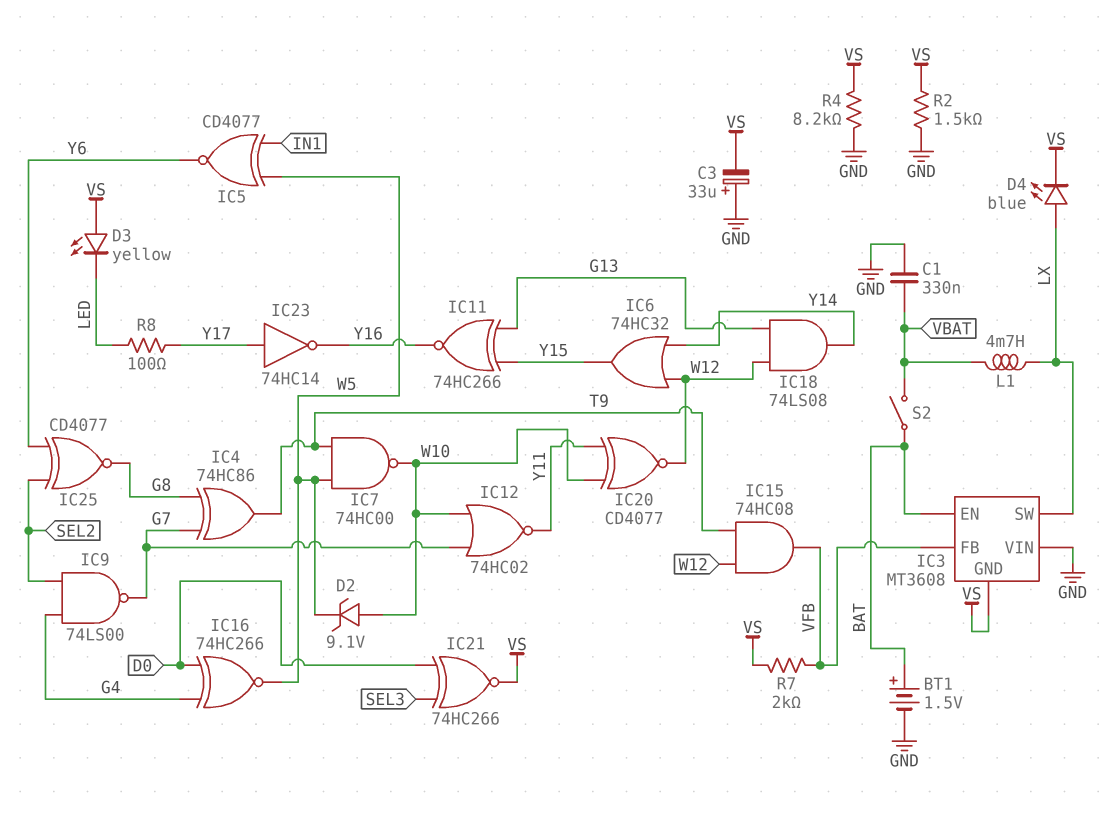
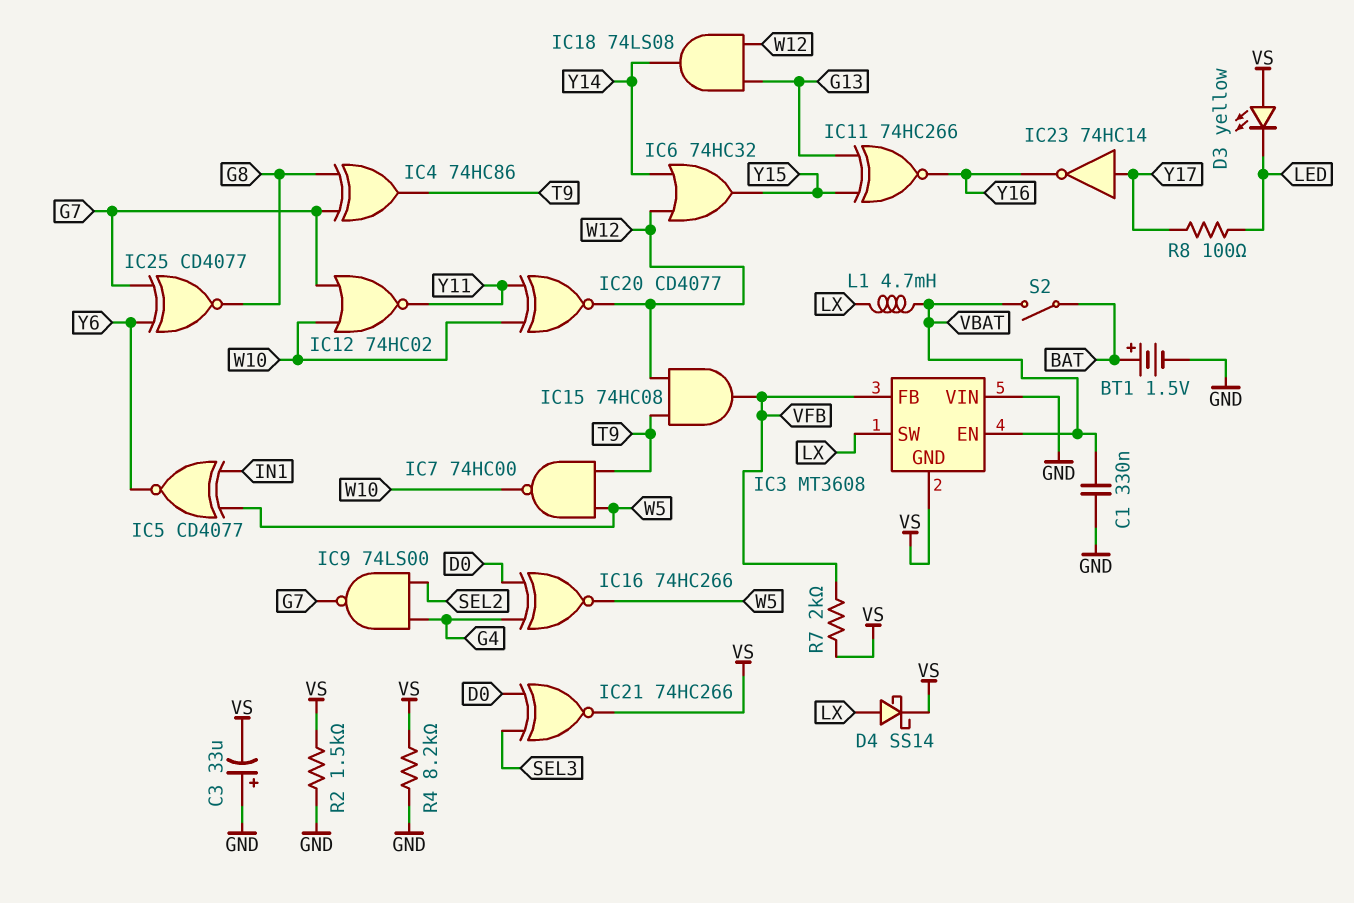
D2: zener 9.1V (A W10, K W5) -> none
D4: LED blue (A LX, K VS) -> schottky SS14 (A LX, K VS)
IC3 pin EN: BAT -> VBAT
IC25: XNOR CD4077 (in SEL2, in Y6, out G8) -> XNOR CD4077 (in G7, in Y6, out G8)

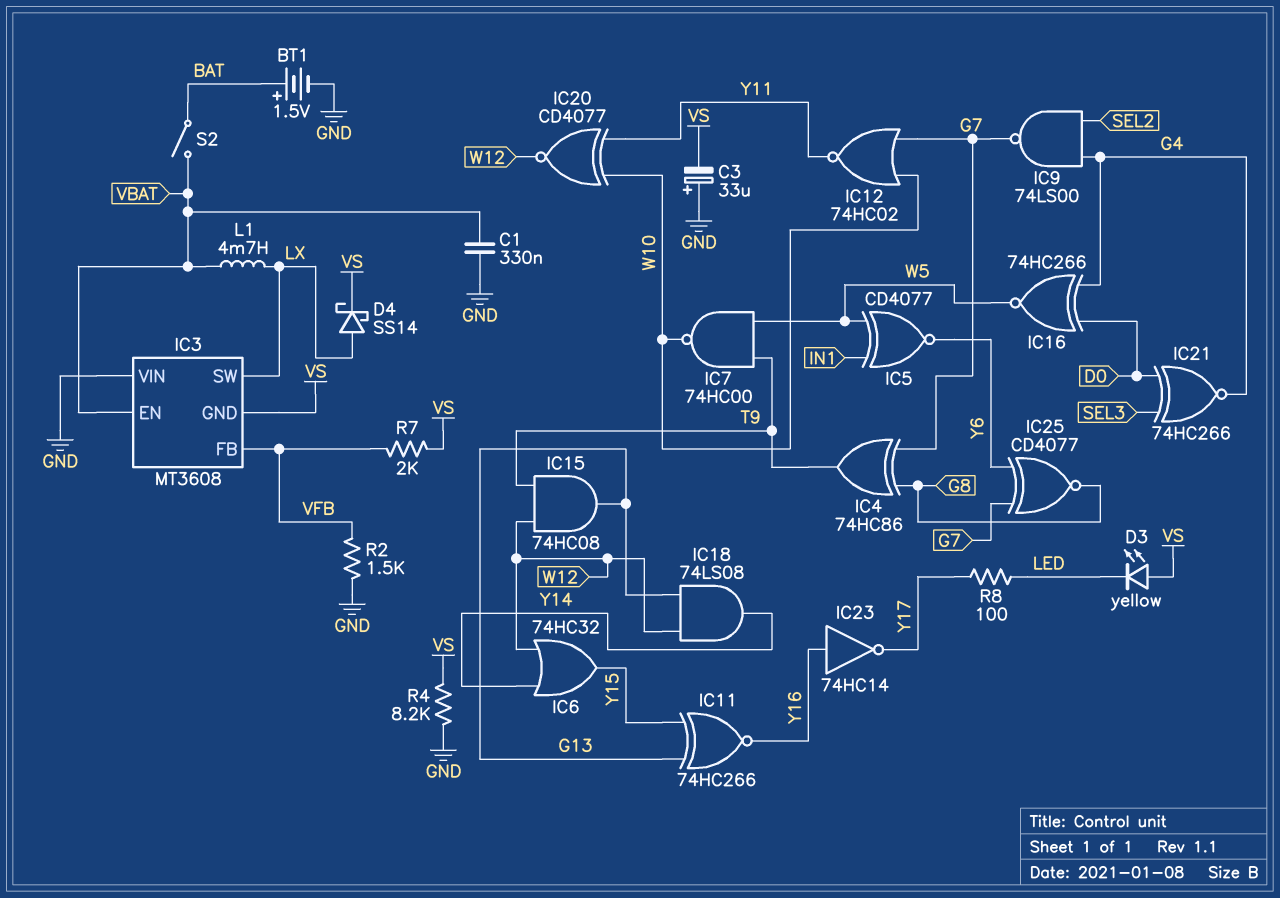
IC15: AND 74HC08 (in T9, in W12, out VFB) -> AND 74HC08 (in T9, in W12, out G13)
IC21: XNOR 74HC266 (in D0, in SEL3, out VS) -> XNOR 74HC266 (in D0, in SEL3, out G4)
IC23: NOT 74HC14 (in Y17, out Y16) -> NOT 74HC14 (in Y16, out Y17)
R2: 1.5k (GND, VS) -> 1.5k (GND, VFB)

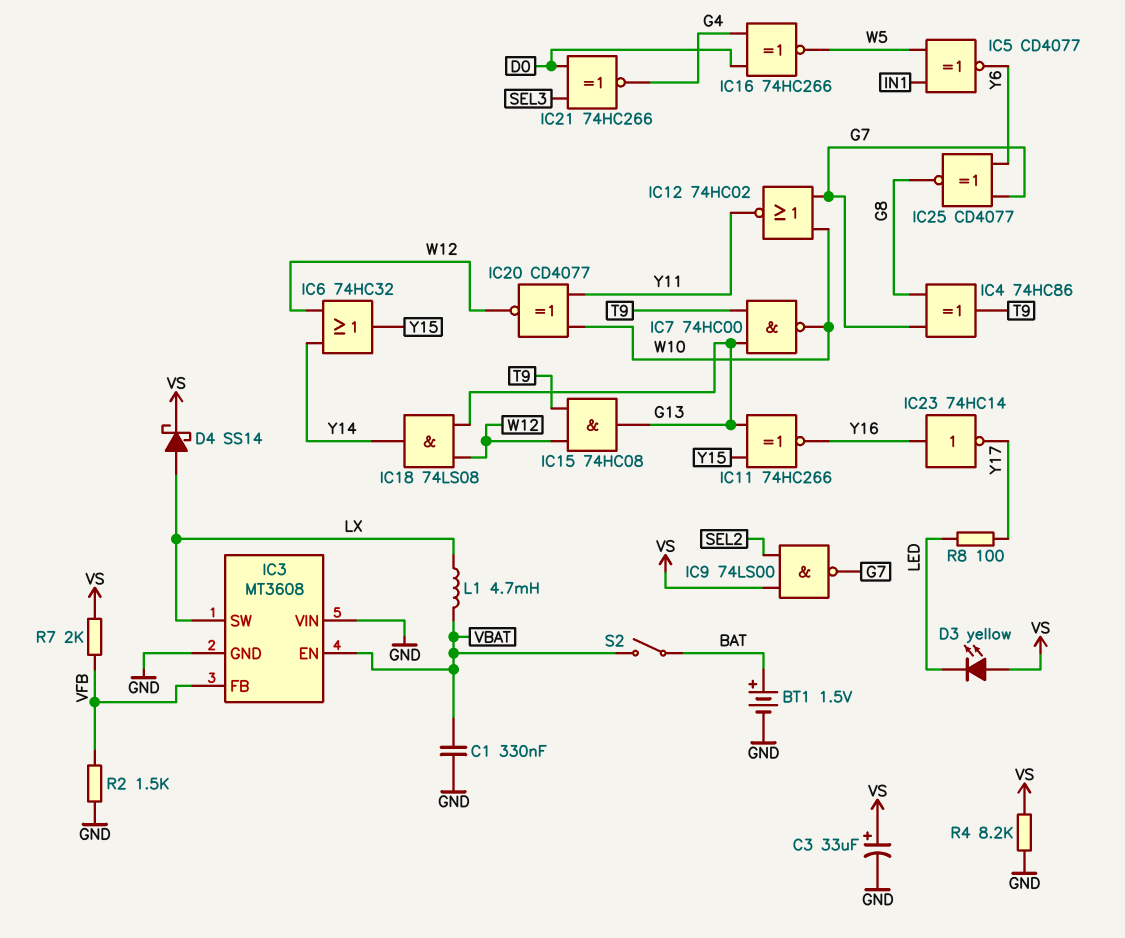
C3: 33uF (plus GND, minus VS) -> 33uF (plus VS, minus GND)
IC3 pin GND: VS -> GND
IC7: NAND 74HC00 (in T9, in W5, out W10) -> NAND 74HC00 (in G13, in T9, out W10)
IC9: NAND 74LS00 (in G4, in SEL2, out G7) -> NAND 74LS00 (in SEL2, in VS, out G7)

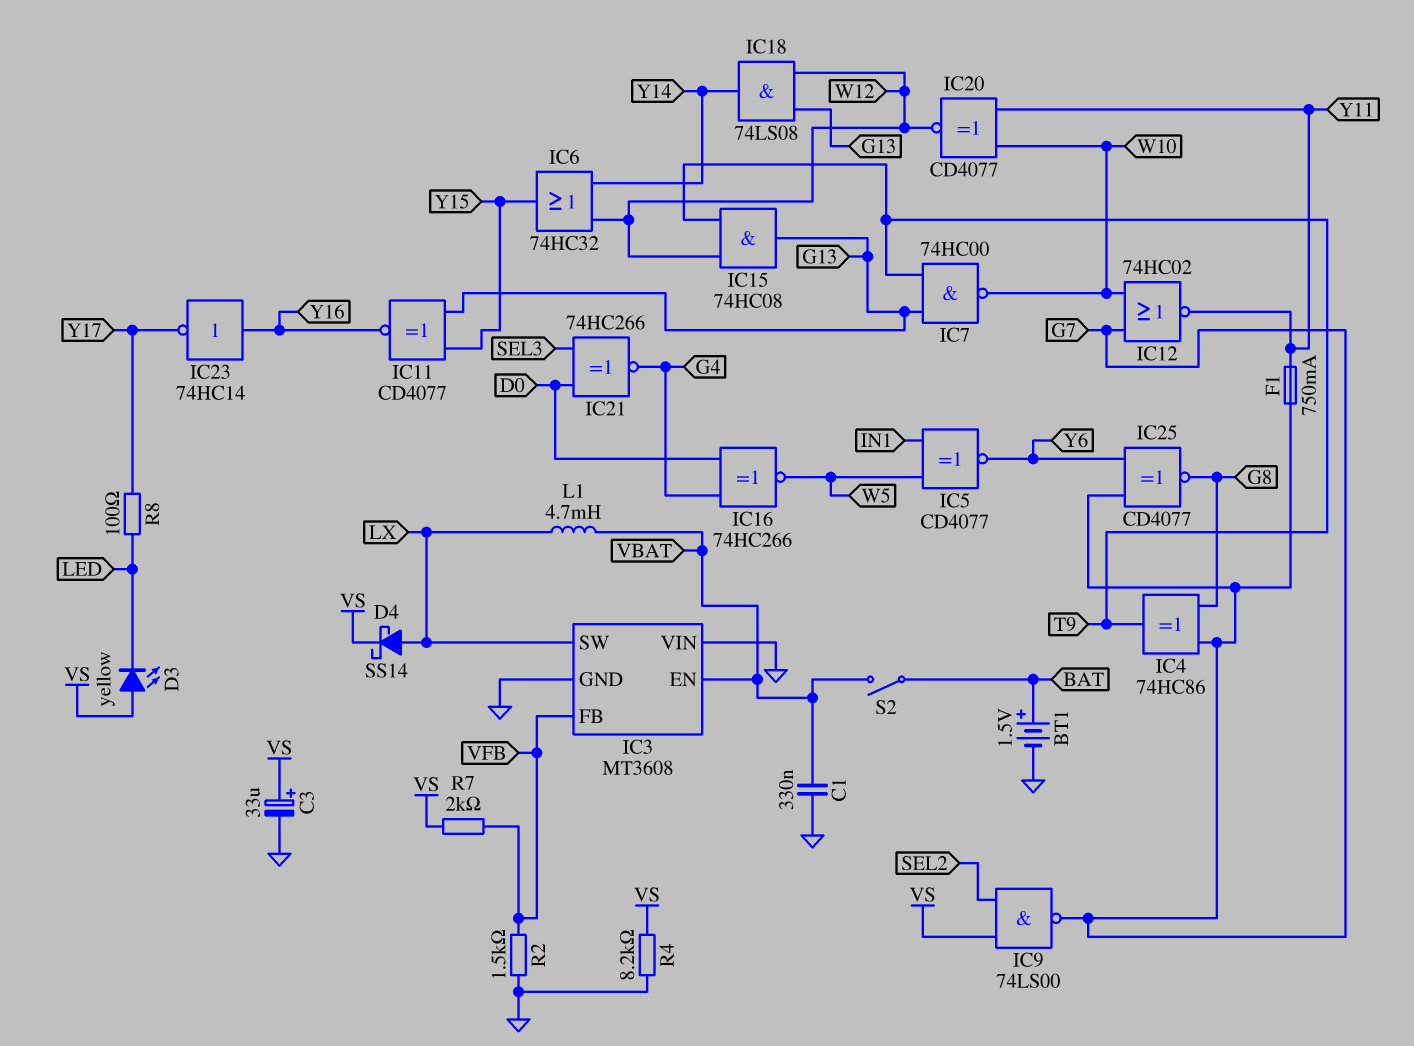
F1: none -> 750mA (G7, Y11)
IC11: XNOR 74HC266 (in G13, in Y15, out Y16) -> XNOR CD4077 (in G13, in Y15, out Y16)

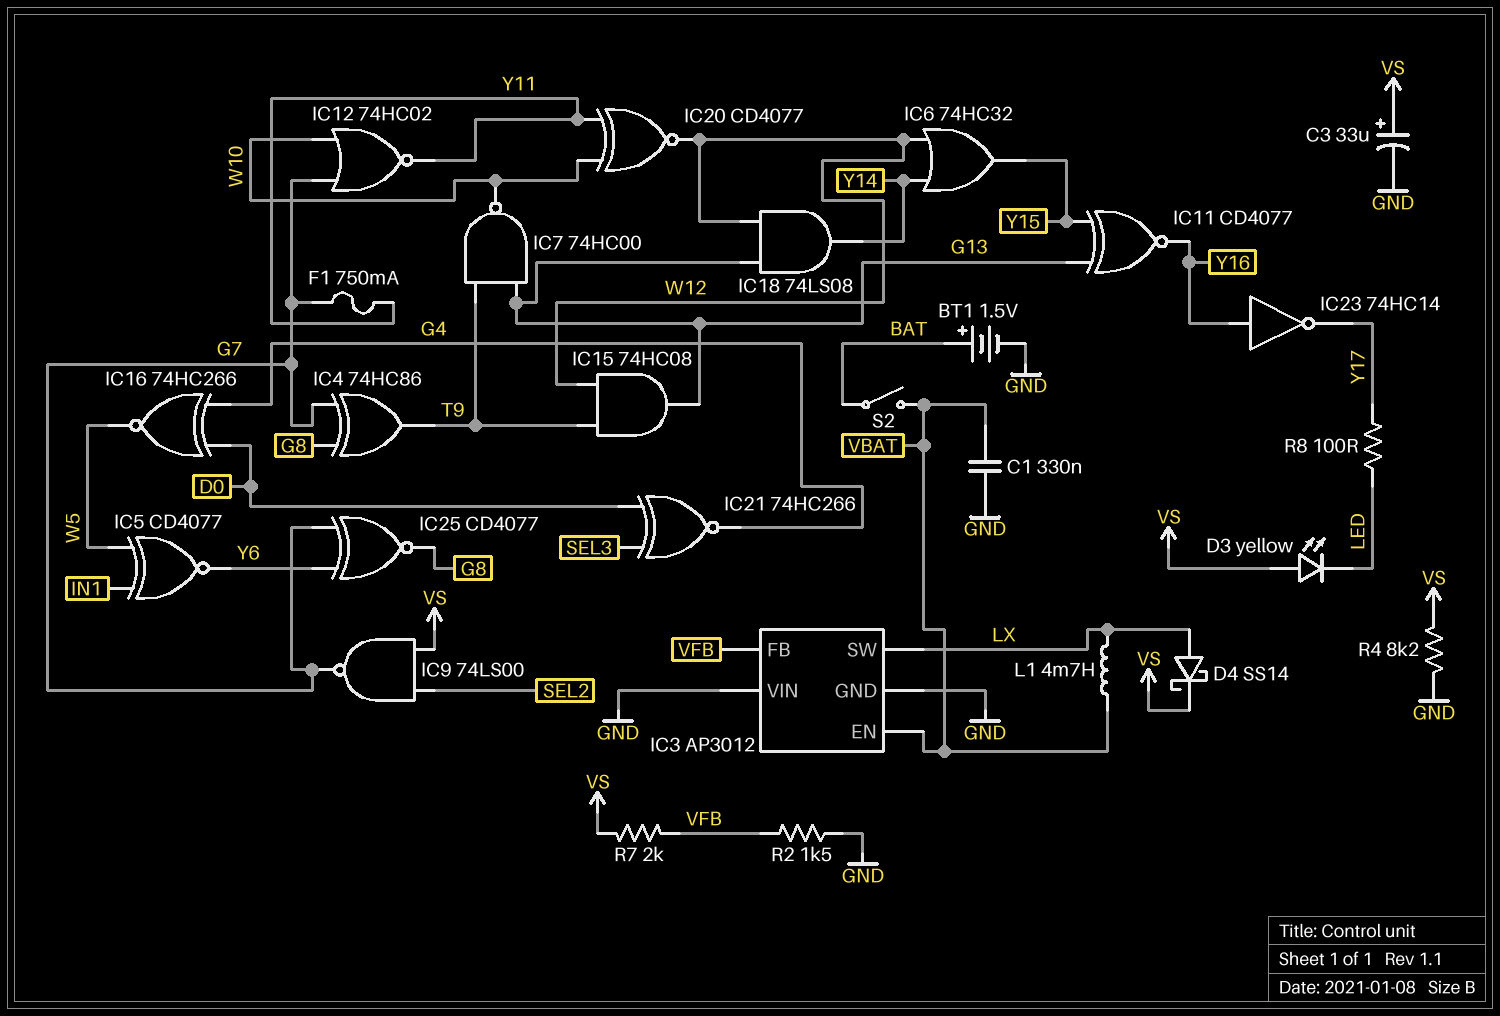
IC3: MT3608 -> AP3012

